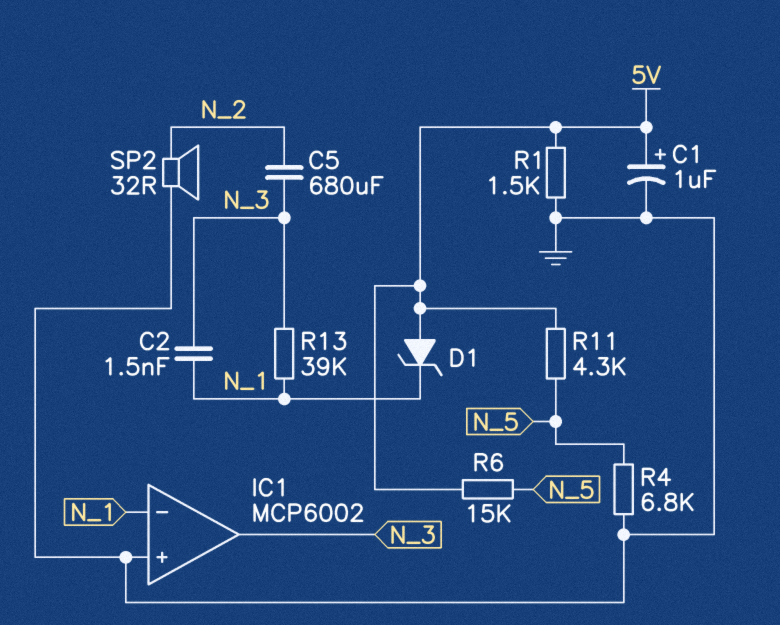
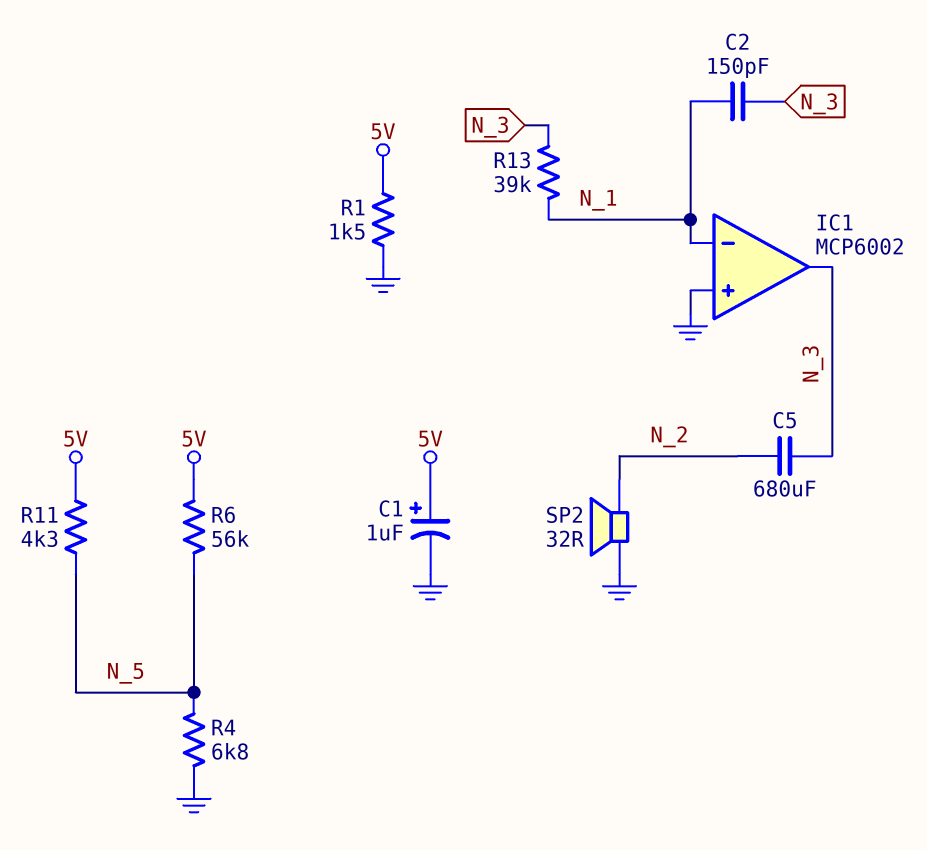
C2: 1.5nF (N_1, N_3) -> 150pF (N_1, N_3)
D1: zener (A 5V, K N_1) -> none
R6: 15k (5V, N_5) -> 56k (5V, N_5)

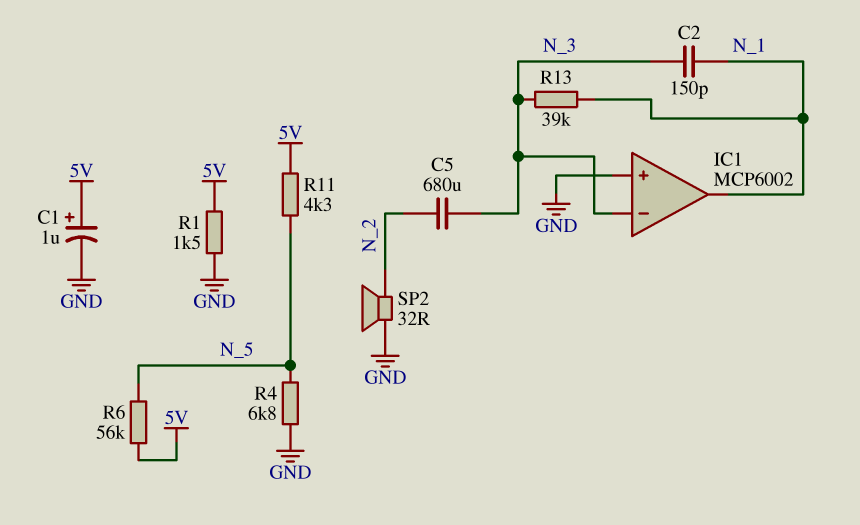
IC1 pin in-: N_1 -> N_3
IC1 pin out: N_3 -> N_1

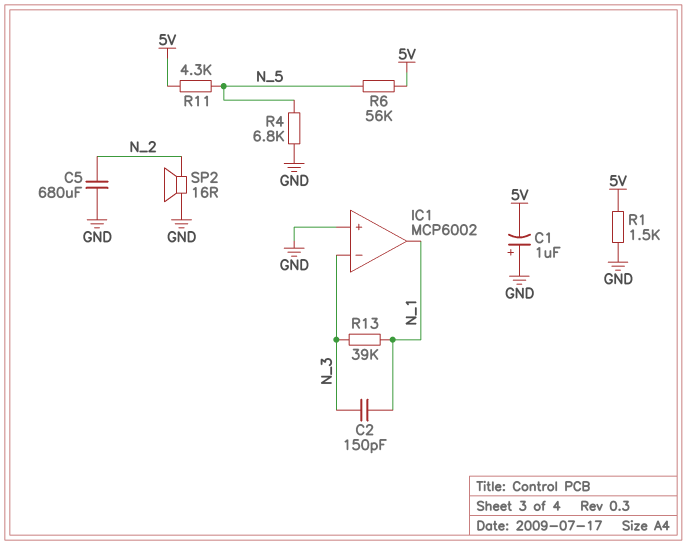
C1: 1uF (plus 5V, minus GND) -> 1uF (plus GND, minus 5V)
C5: 680uF (N_2, N_3) -> 680uF (GND, N_2)
SP2: speaker 32R (GND, N_2) -> speaker 16R (GND, N_2)

